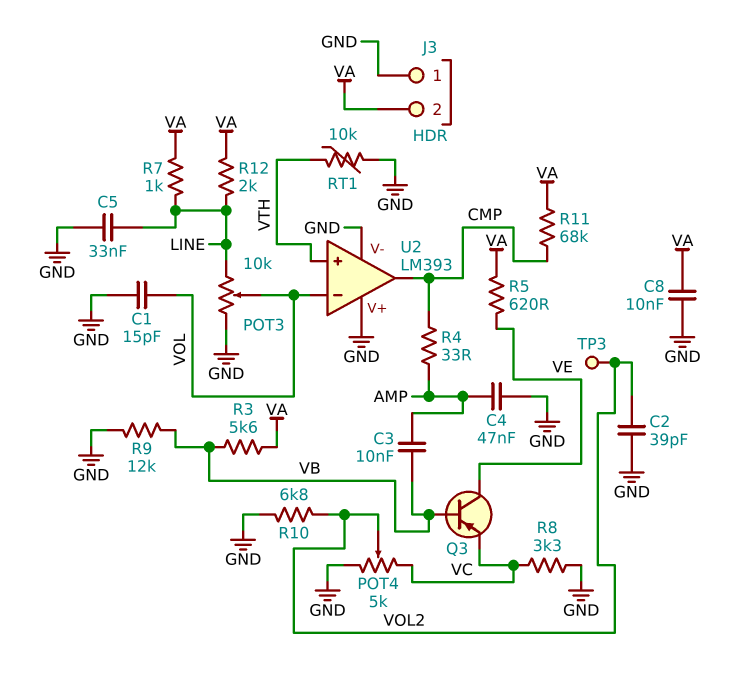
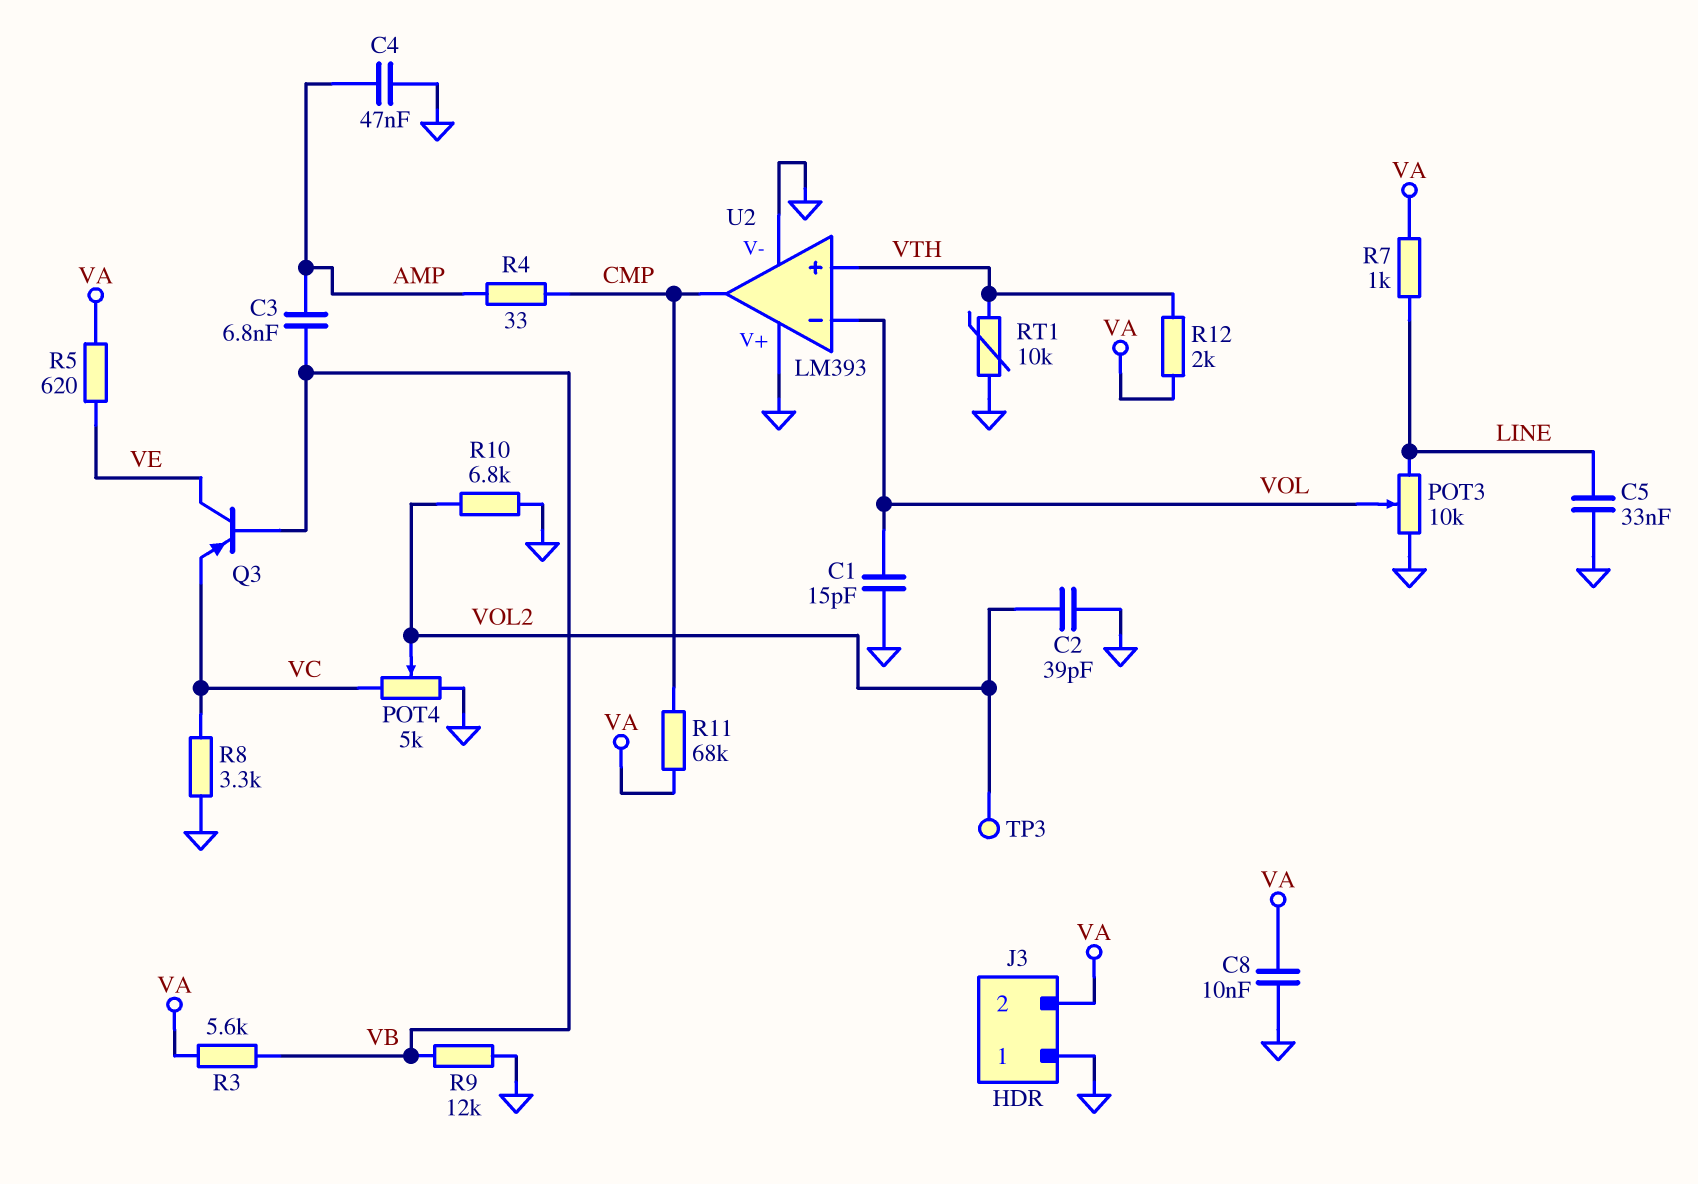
C3: 10nF (AMP, VB) -> 6.8nF (AMP, VB)
R12: 2k (LINE, VA) -> 2k (VA, VTH)

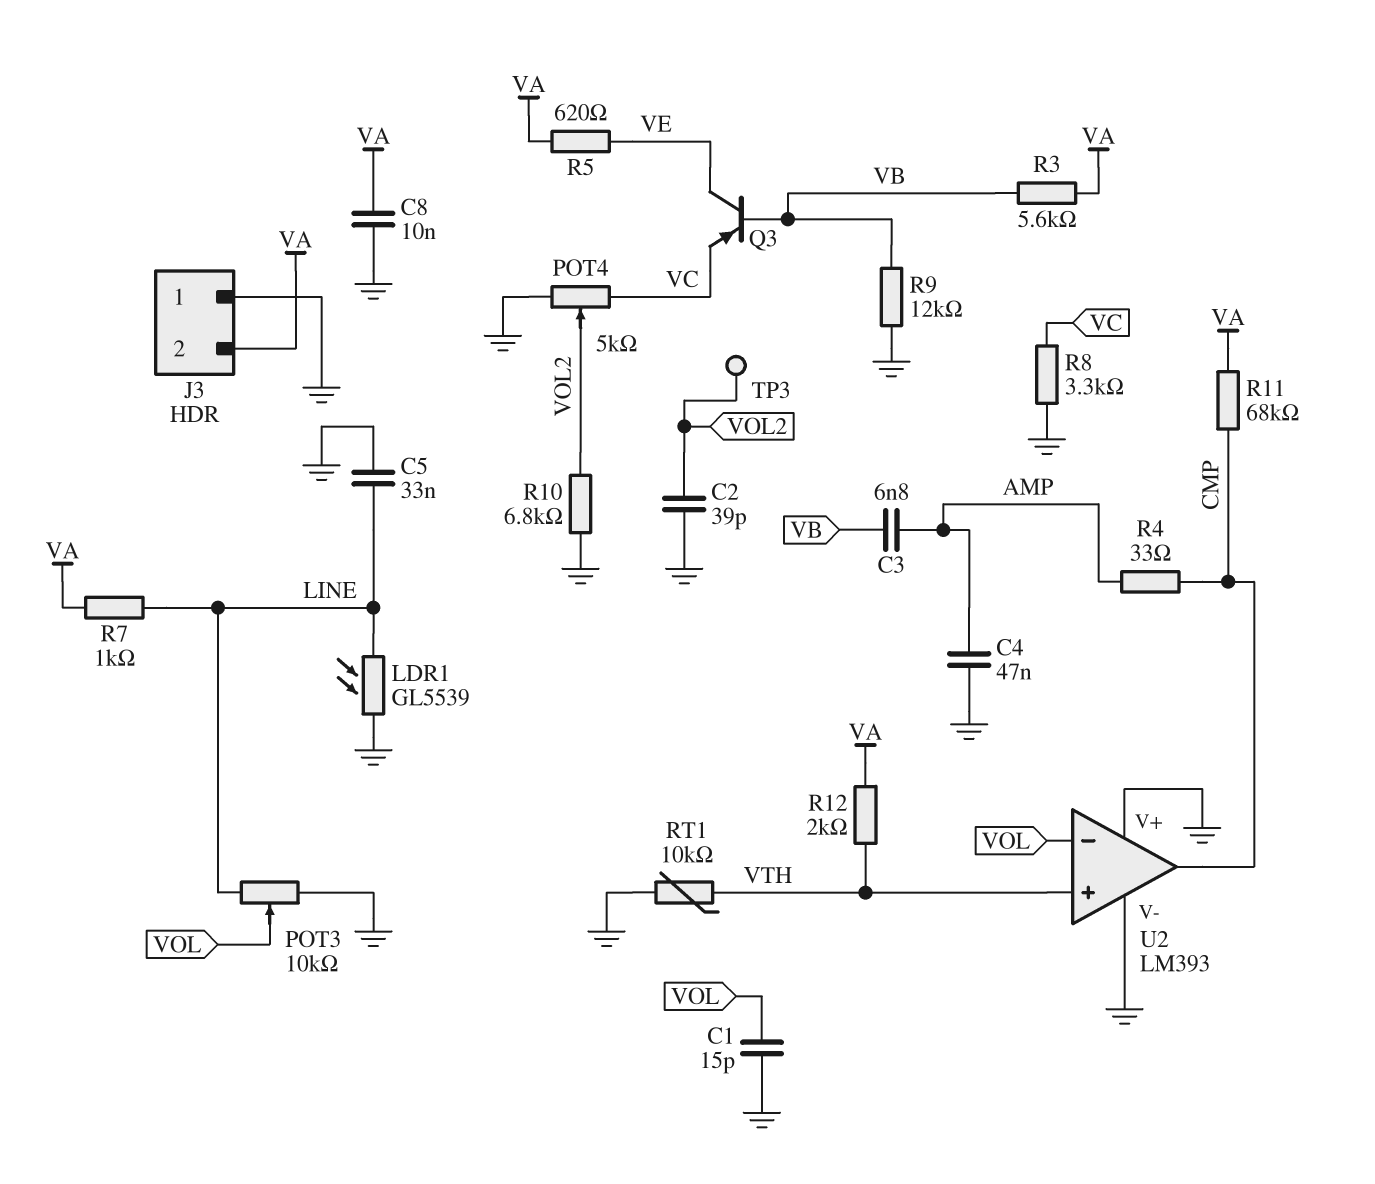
LDR1: none -> GL5539 (GND, LINE)

